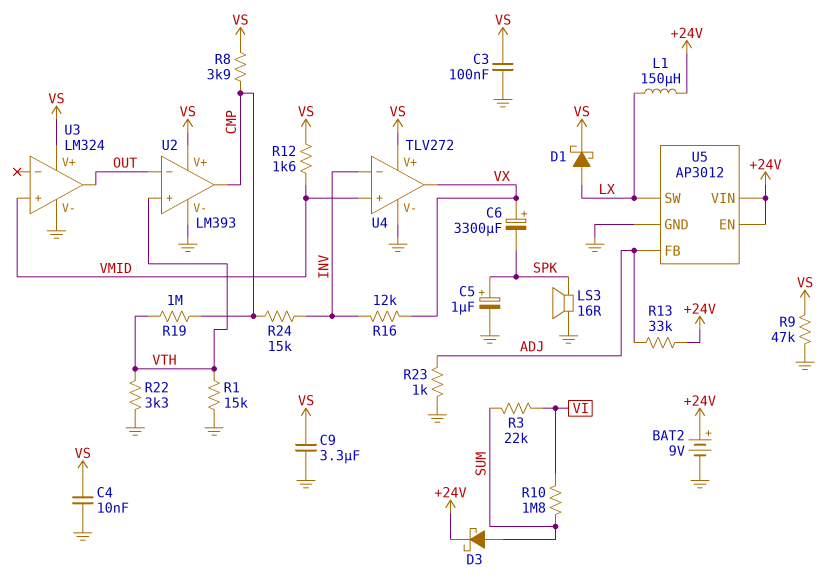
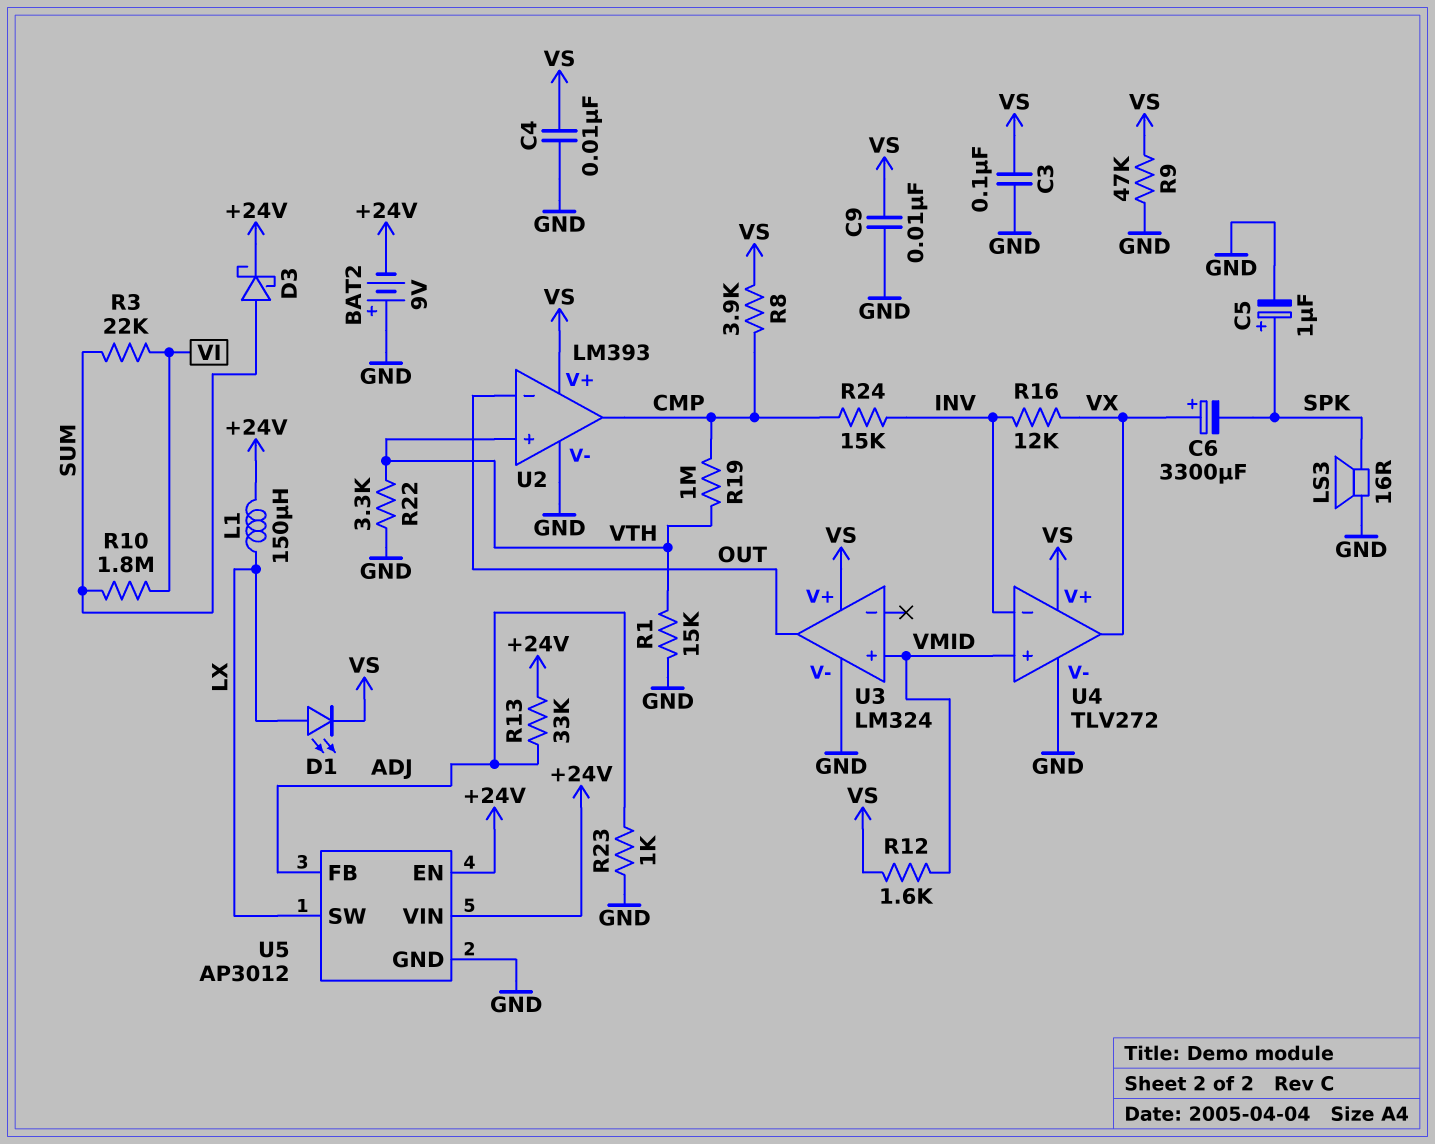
BAT2: 9V (plus +24V, minus GND) -> 9V (plus GND, minus +24V)
C9: 3.3uF (GND, VS) -> 10nF (GND, VS)
D1: schottky (A LX, K VS) -> LED (A LX, K VS)

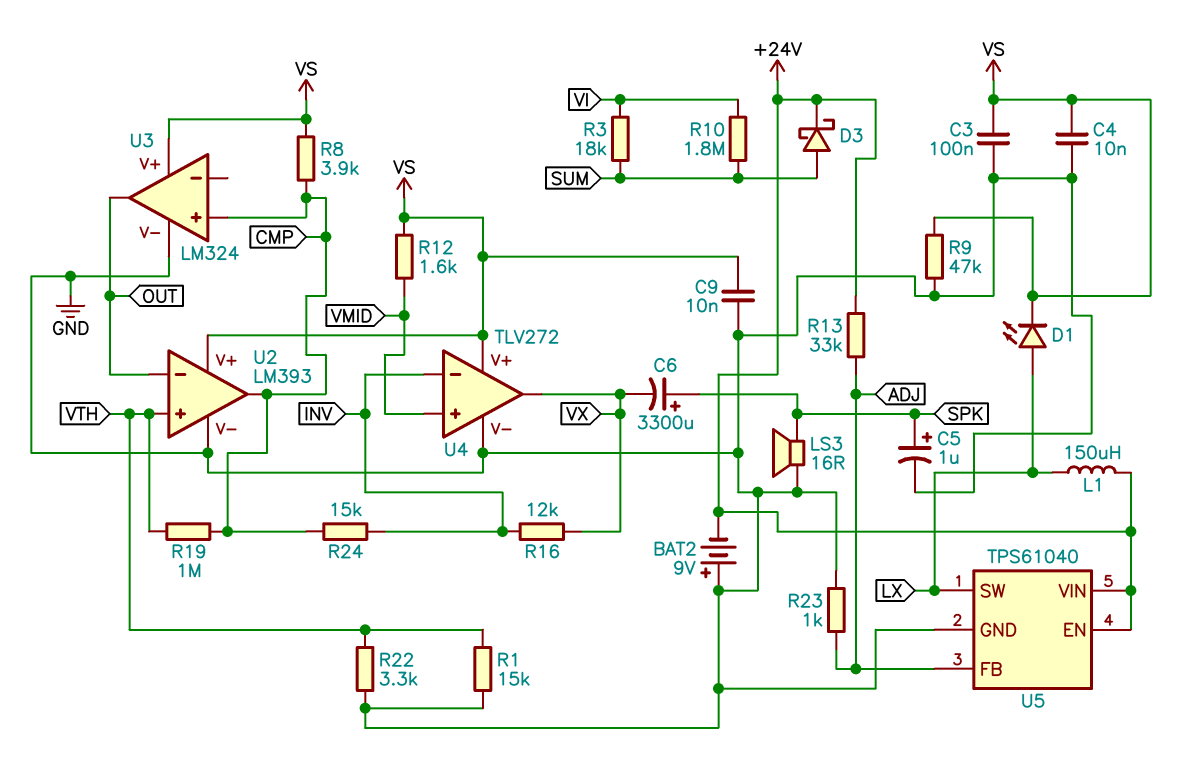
C6: 3300uF (plus VX, minus SPK) -> 3300uF (plus SPK, minus VX)
R3: 22k (SUM, VI) -> 18k (SUM, VI)
U3 pin in+: VMID -> CMP
U5: AP3012 -> TPS61040

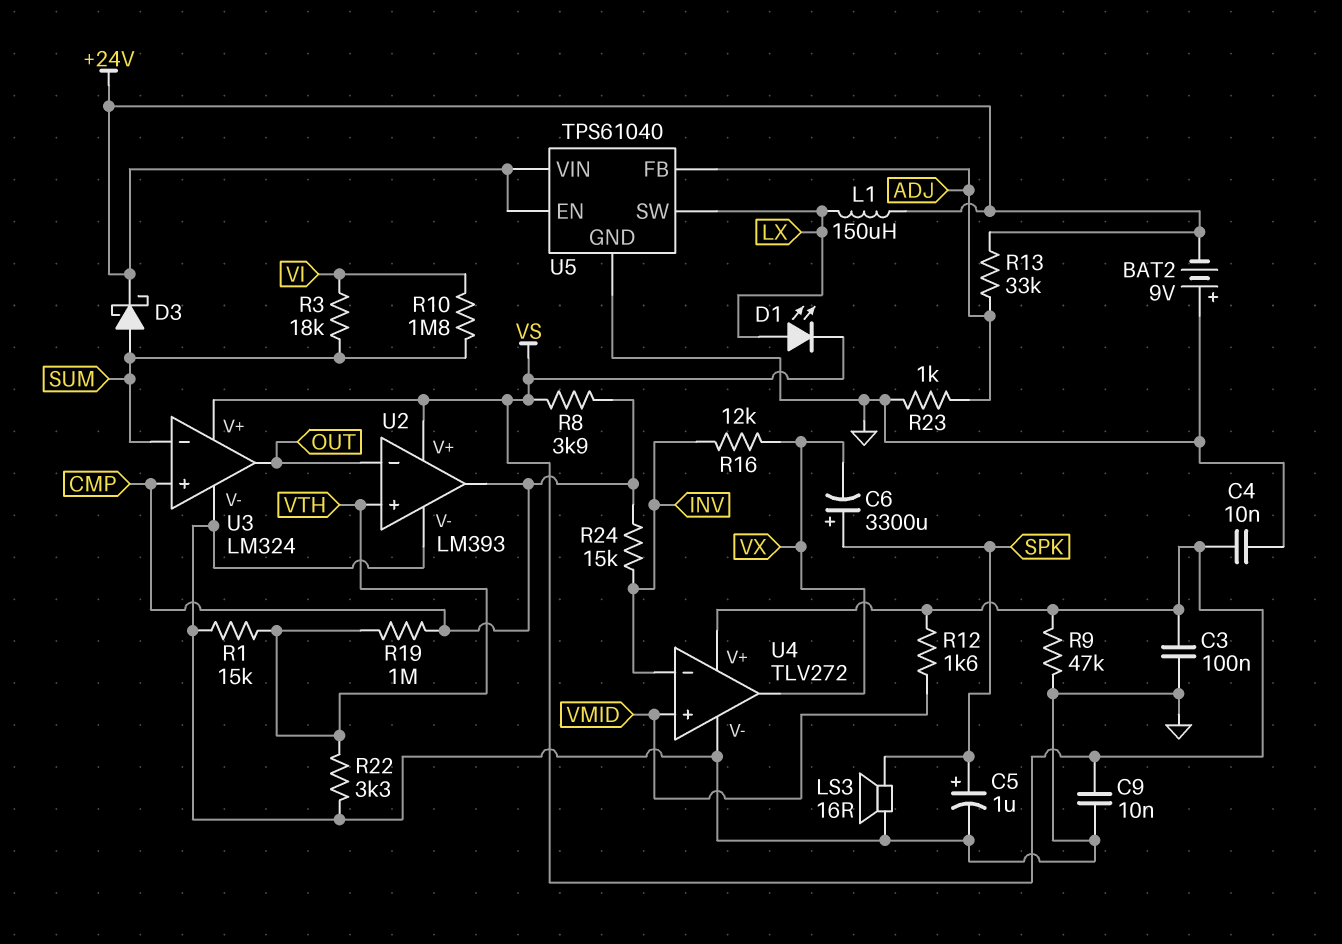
U3 pin in-: none -> SUM

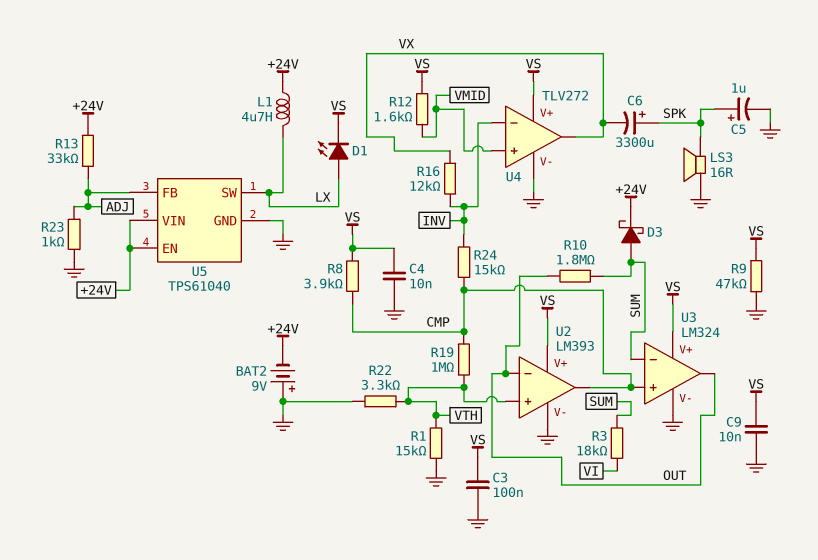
L1: 150uH (+24V, LX) -> 4.7uH (+24V, LX)
R10: 1.8M (SUM, VI) -> 1.8M (OUT, SUM)

